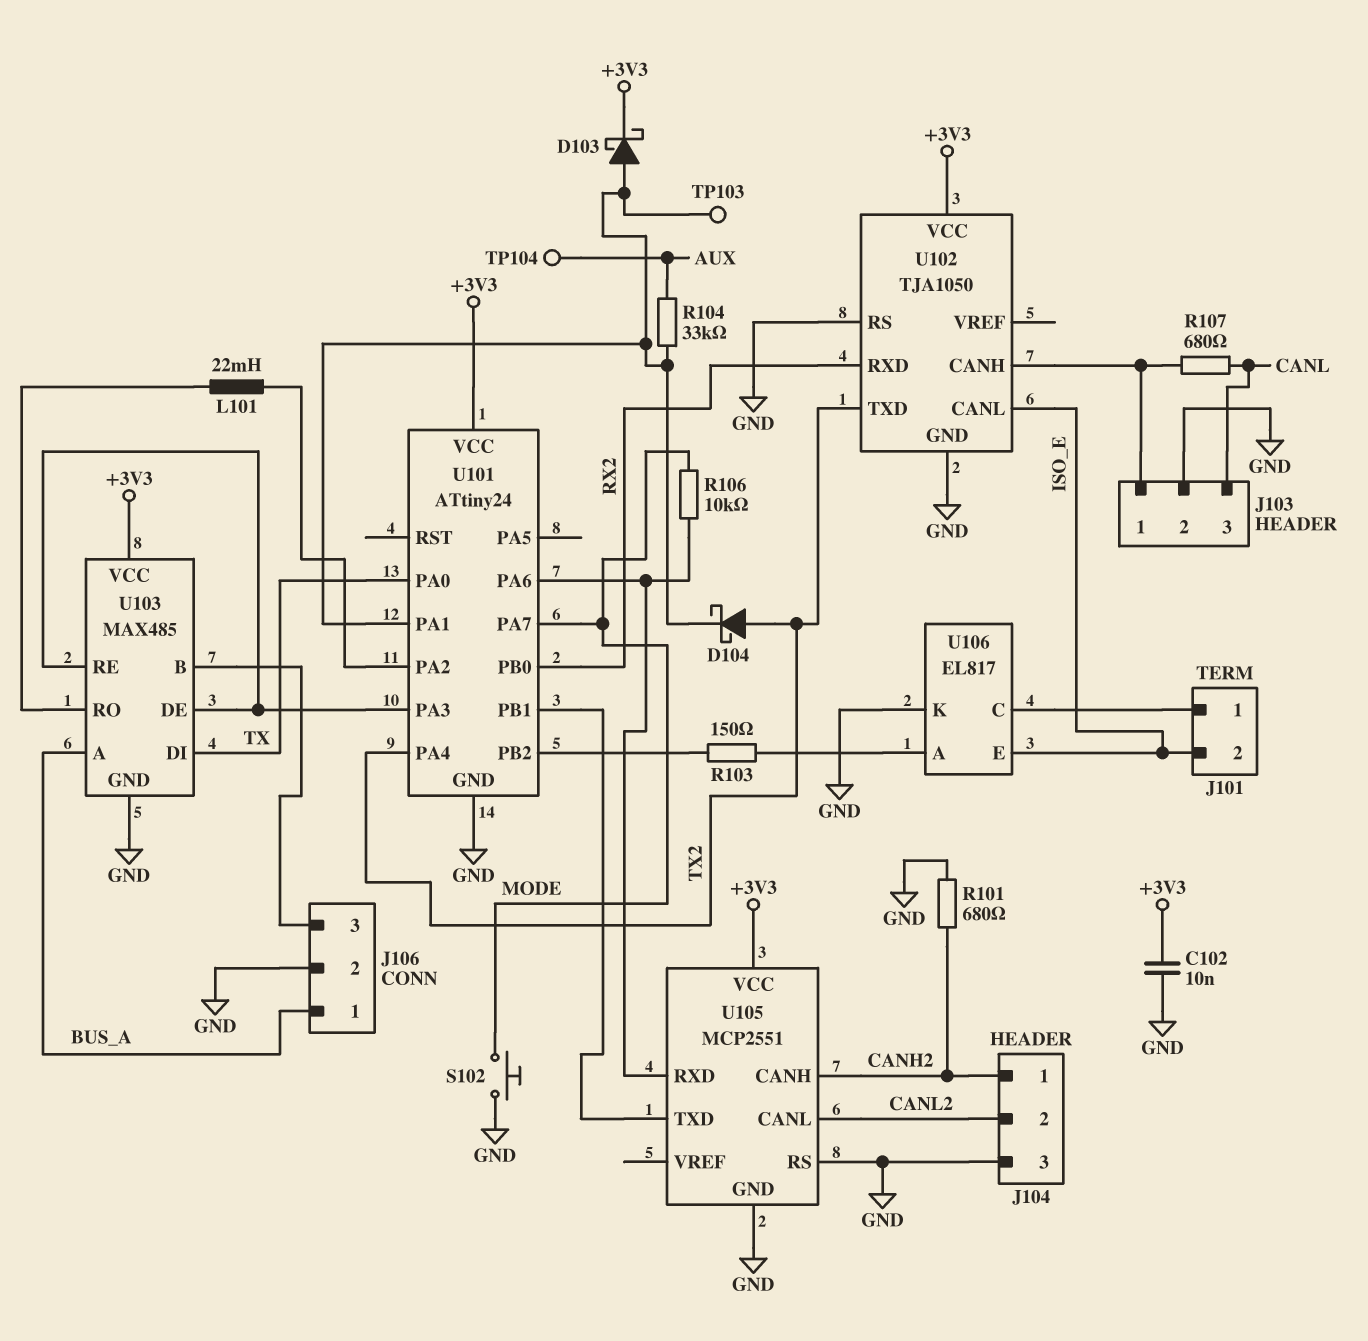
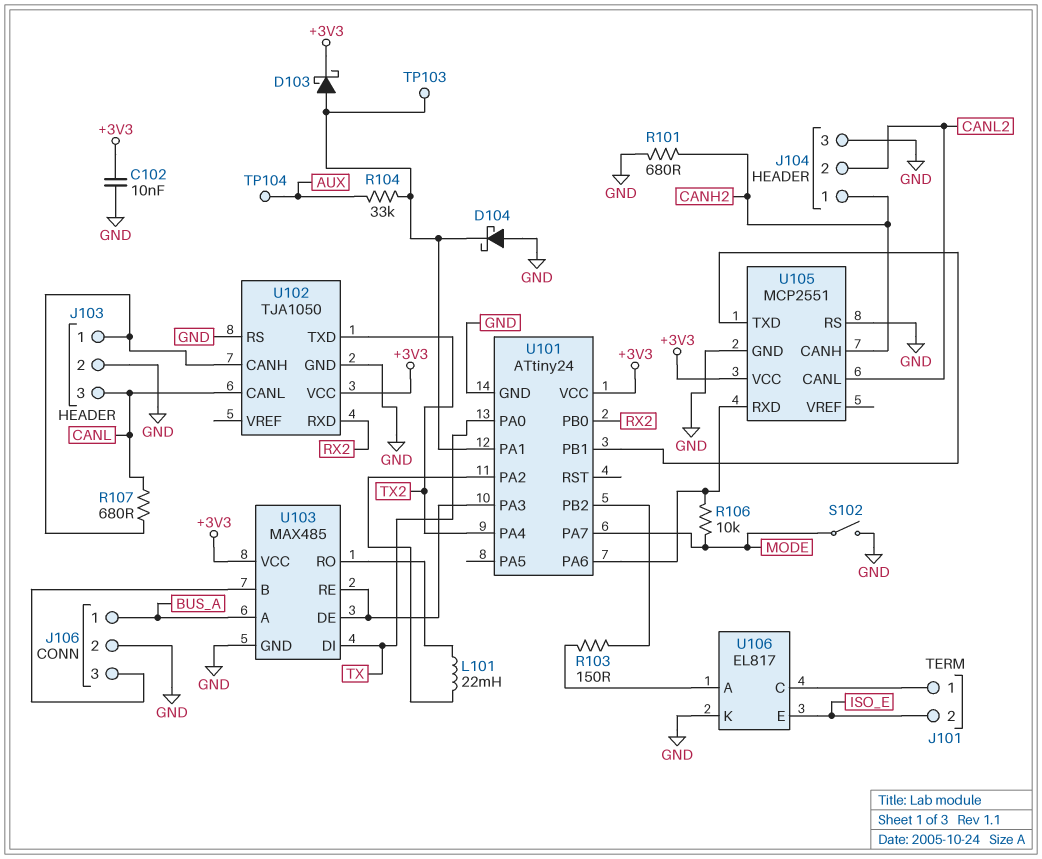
D104: schottky (A TX2, K U101/PA1) -> schottky (A GND, K U101/PA1)
S102: button (GND, MODE) -> switch (GND, MODE)
U102 pin CANL: ISO_E -> CANL

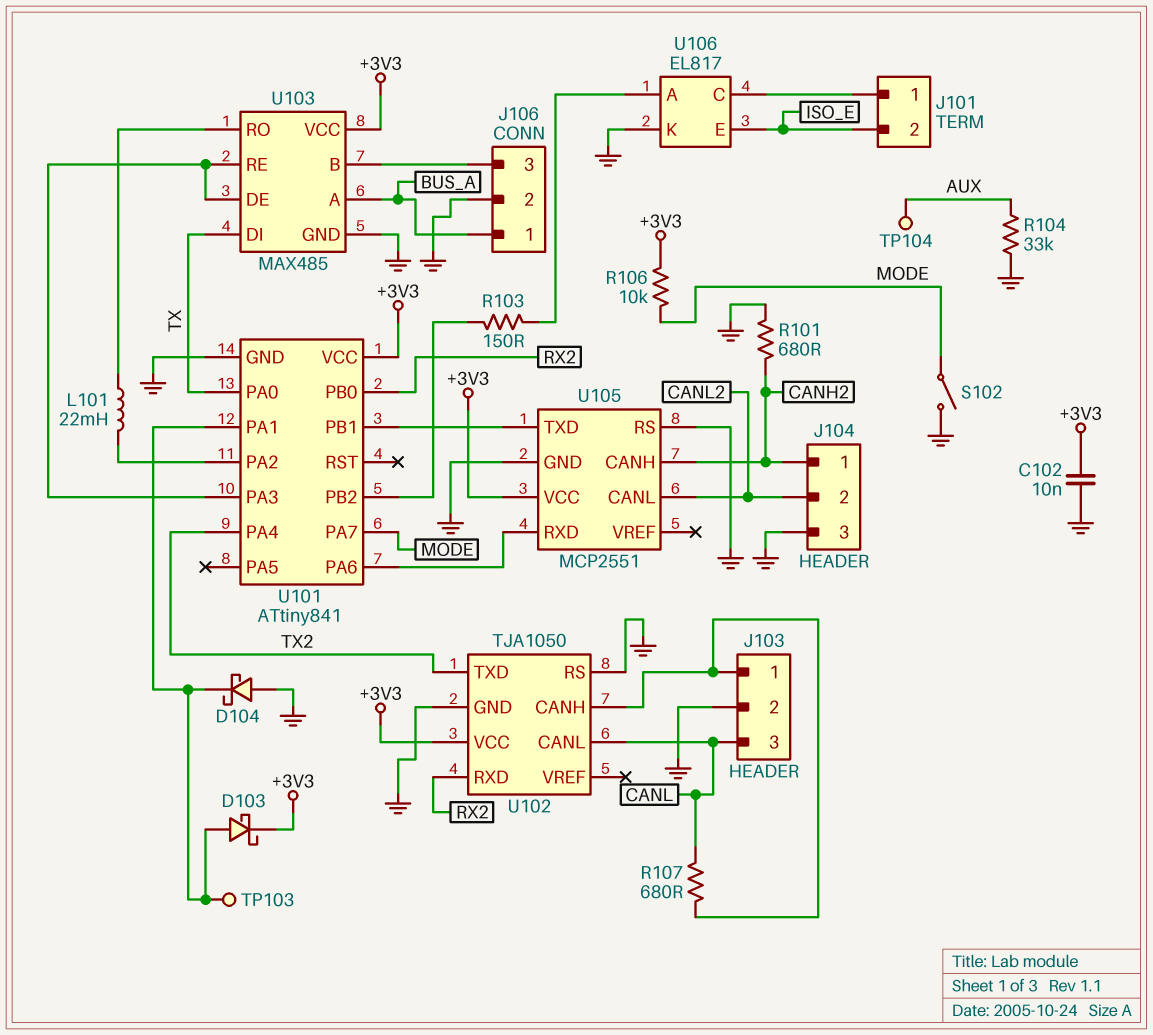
R104: 33k (AUX, U101/PA1) -> 33k (AUX, GND)
R106: 10k (MODE, U101/PA6) -> 10k (+3V3, MODE)
U101: ATtiny24 -> ATtiny841

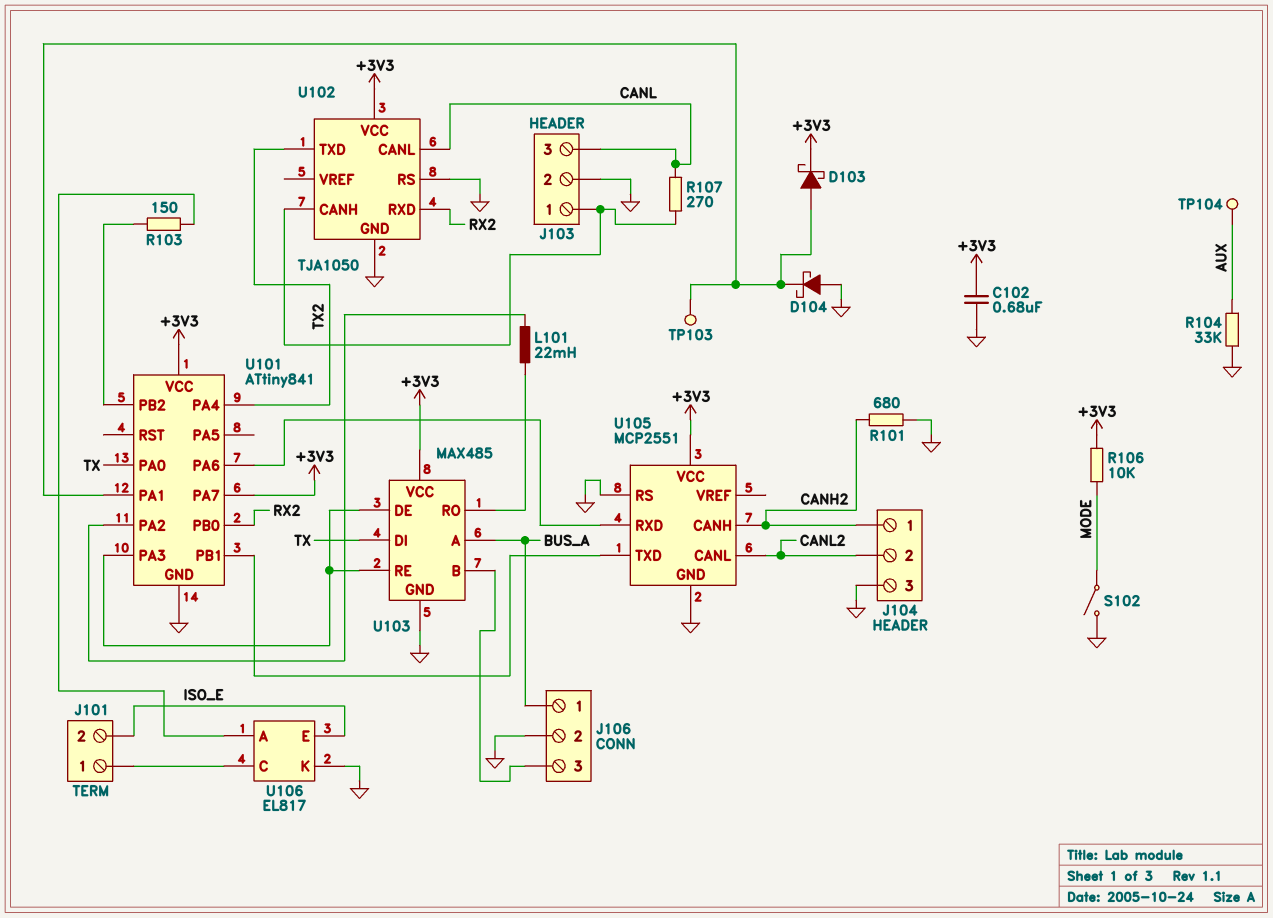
C102: 10nF (+3V3, GND) -> 680nF (+3V3, GND)
R107: 680 (CANL, J103/1) -> 270 (CANL, J103/1)
U101 pin PA7: MODE -> +3V3

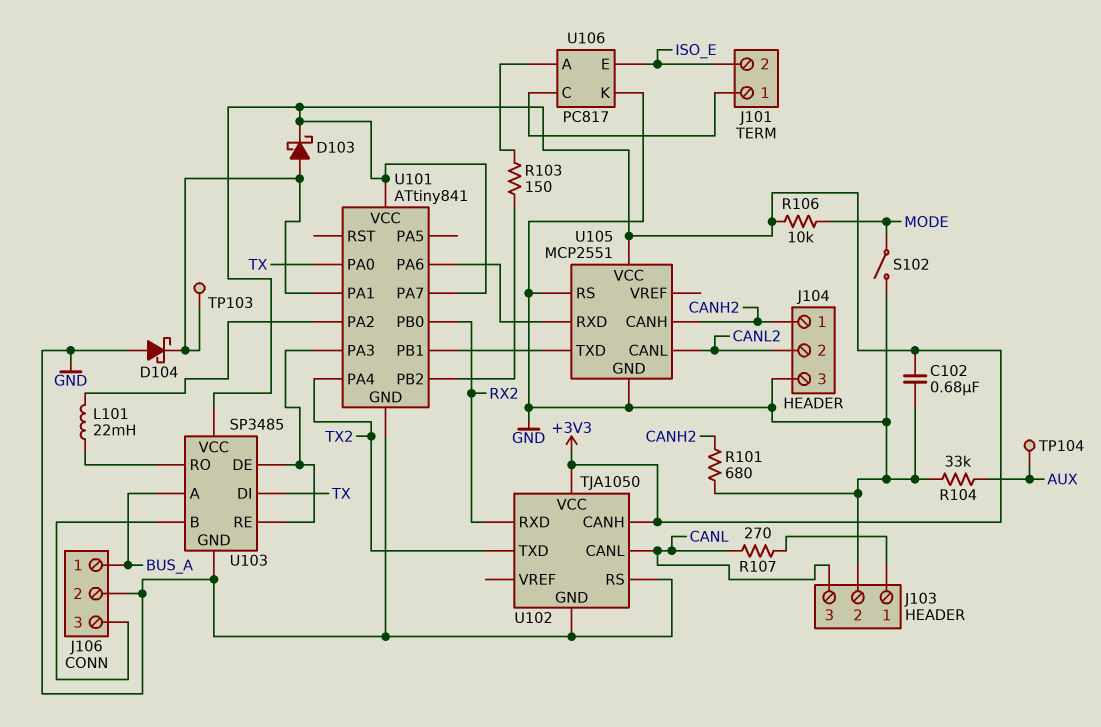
U102 pin CANH: J103/1 -> +3V3
U103: MAX485 -> SP3485
U106: EL817 -> PC817

